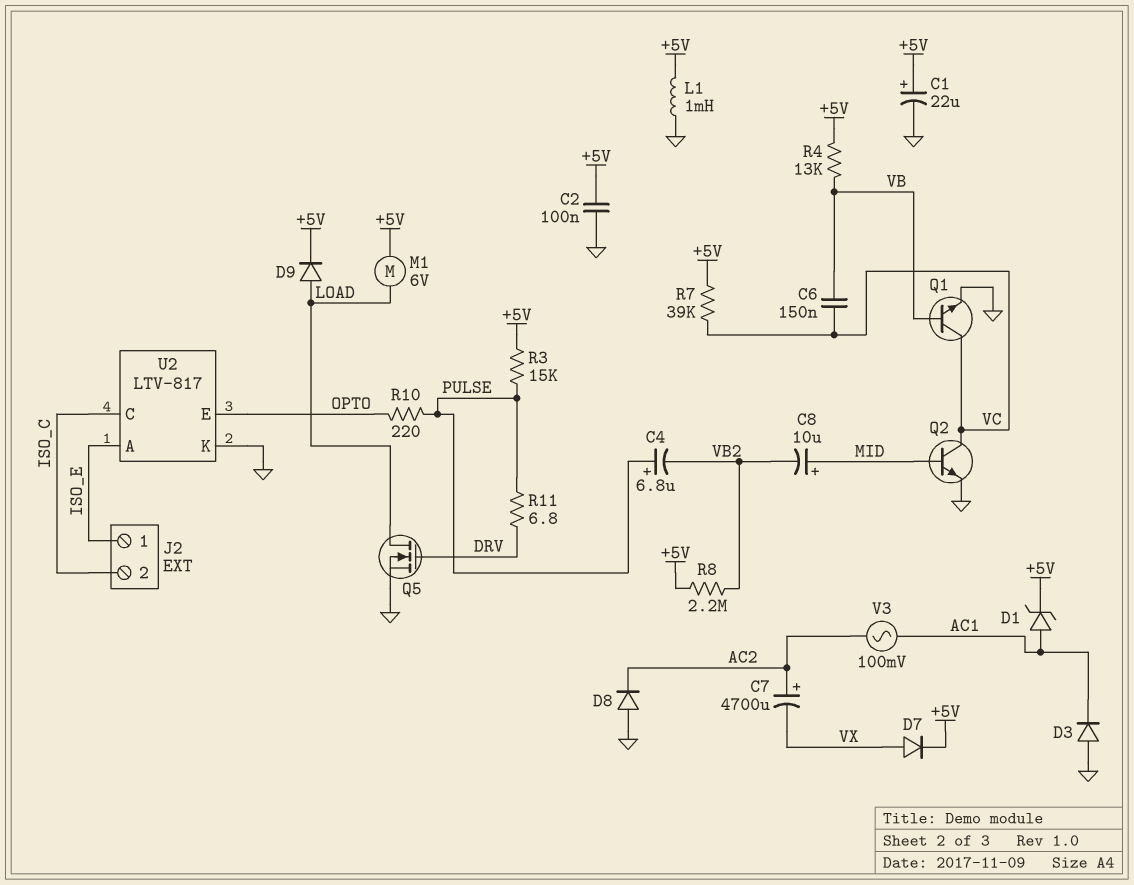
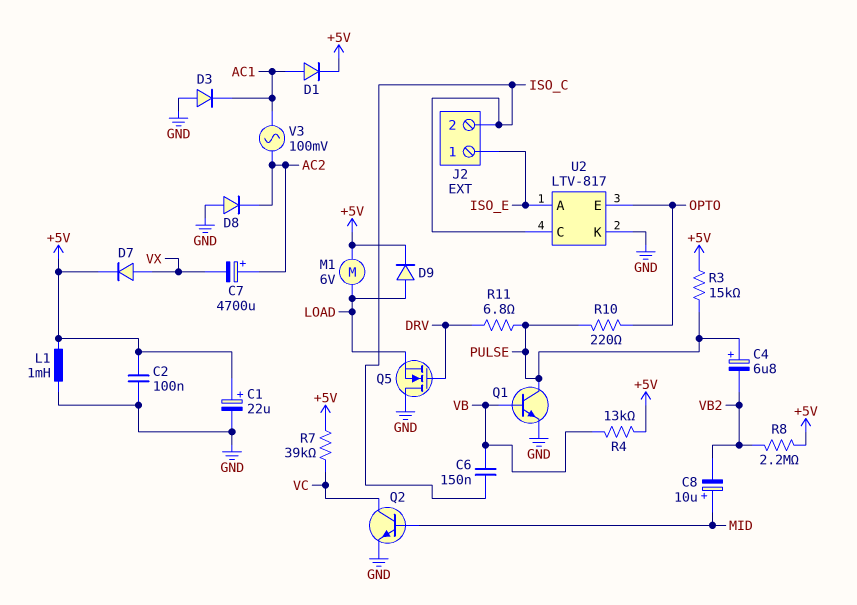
C6: 150nF (VB, VC) -> 150nF (ISO_C, VB)
D1: zener (A AC1, K +5V) -> diode (A AC1, K +5V)
Q1: NPN (B VB, C VC, E GND) -> NPN (B VB, C PULSE, E GND)
Q5: NMOS (G DRV, D LOAD, S GND) -> NMOS (G DRV, D GND, S LOAD)

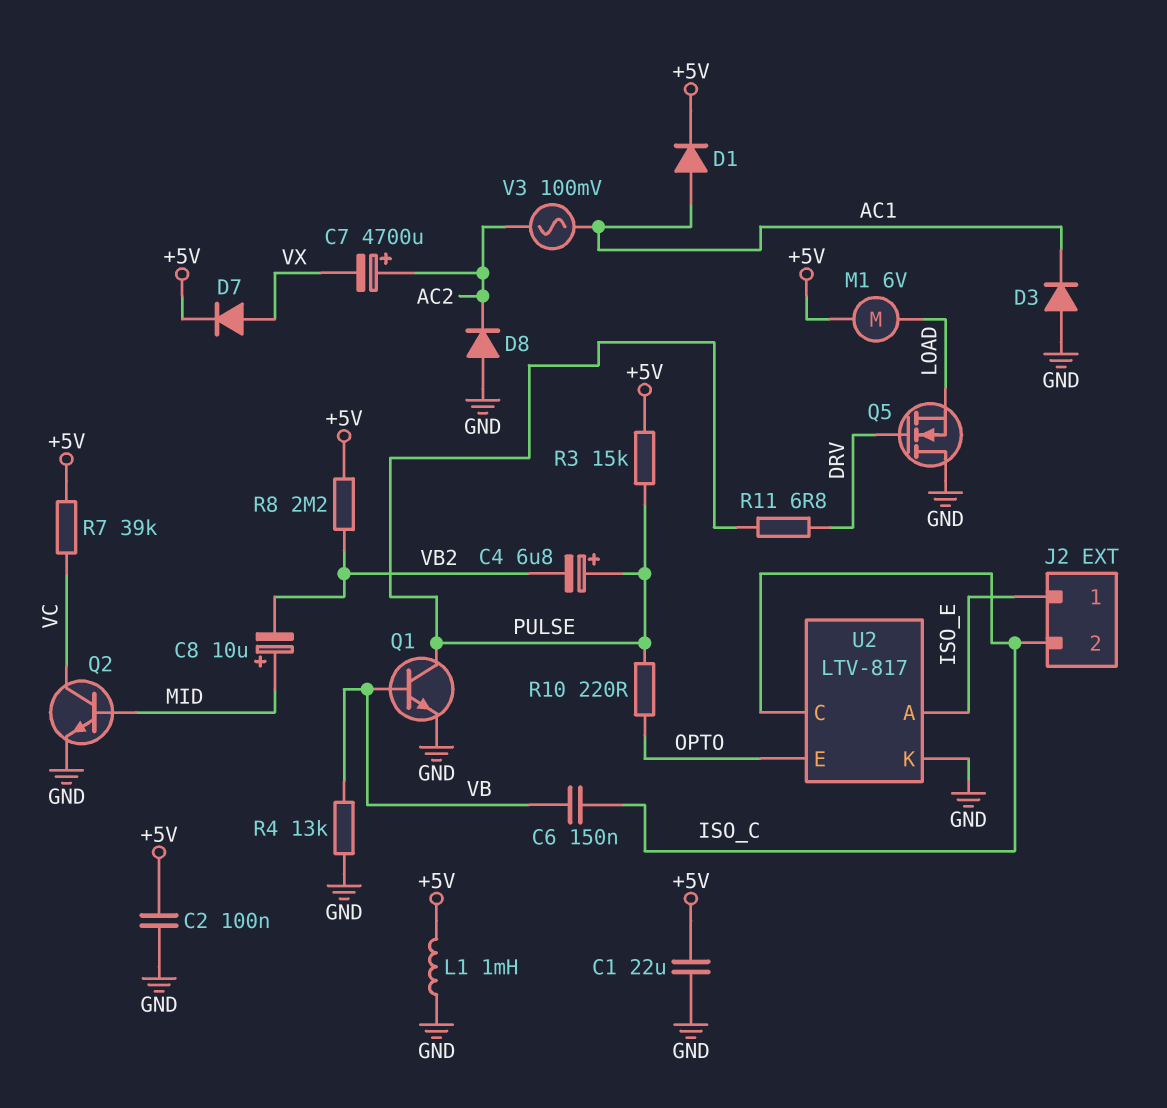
C1: 22uF (plus +5V, minus GND) -> 22uF (+5V, GND)
D9: diode (A LOAD, K +5V) -> none
R4: 13k (+5V, VB) -> 13k (GND, VB)

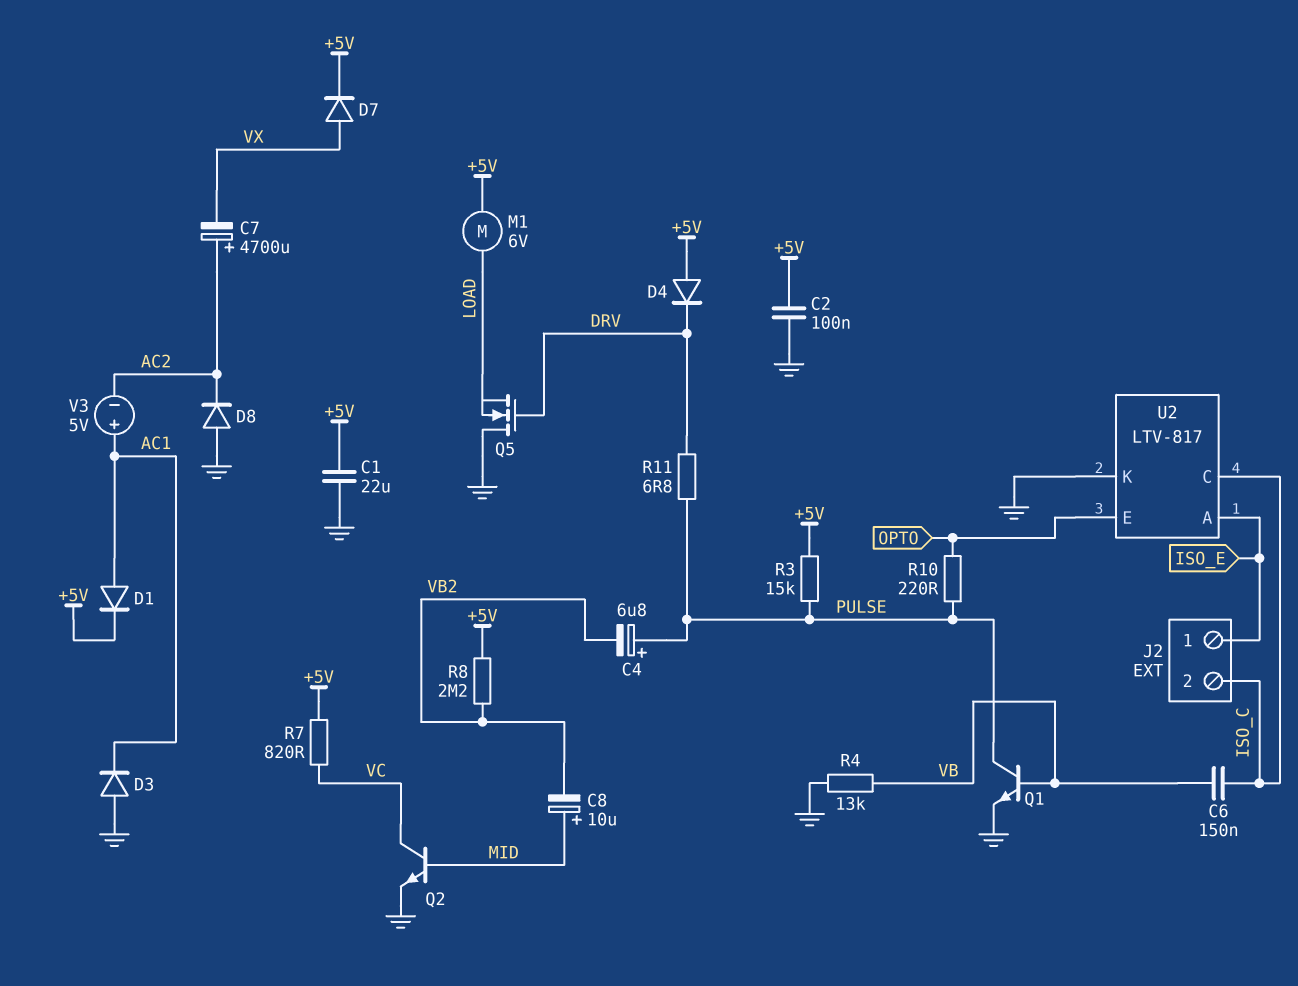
D4: none -> diode (A +5V, K DRV)
L1: 1mH (+5V, GND) -> none
R7: 39k (+5V, VC) -> 820 (+5V, VC)
V3: AC 100mV (AC1, AC2) -> 5V (plus AC1, minus AC2)

